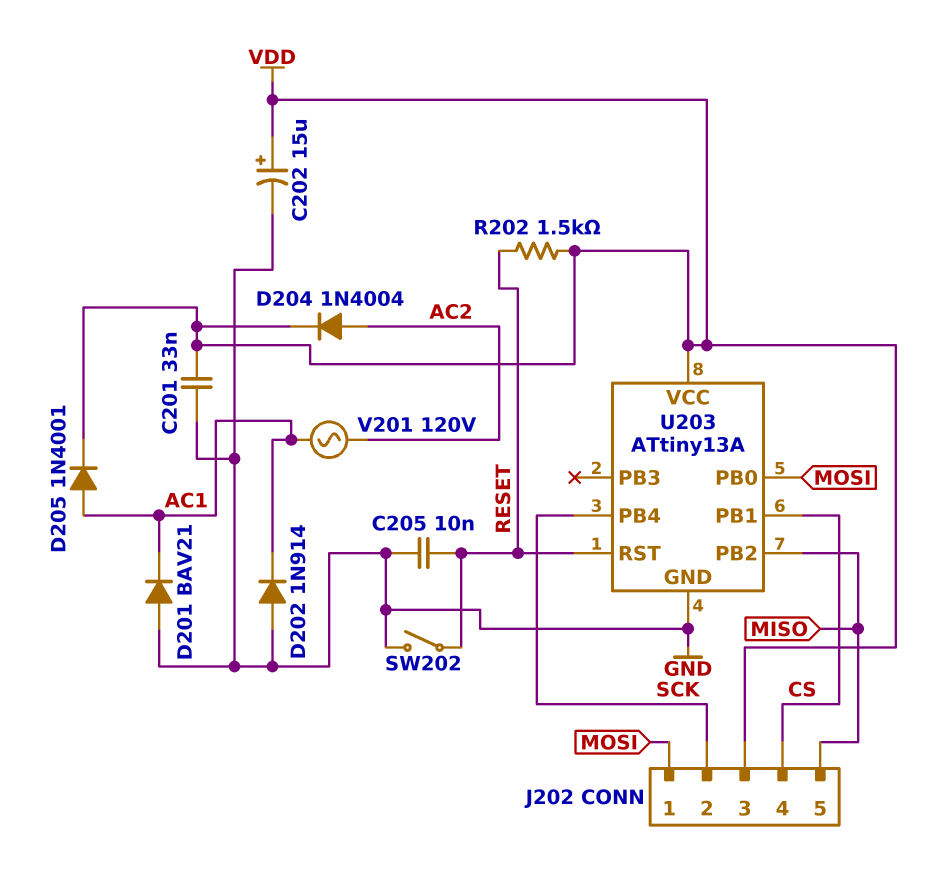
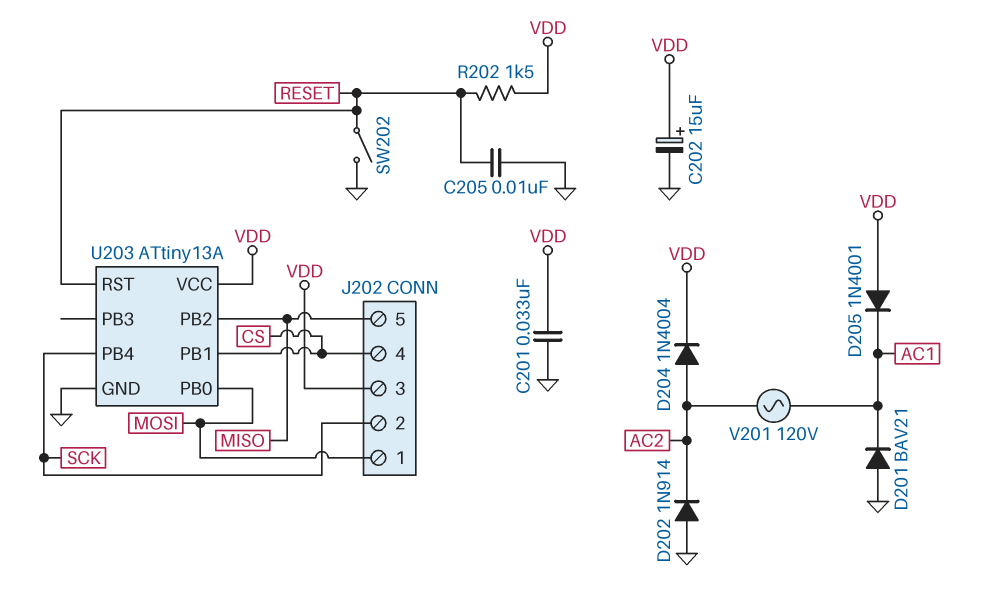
D202: diode 1N914 (A GND, K AC1) -> diode 1N914 (A GND, K AC2)
D205: diode 1N4001 (A AC1, K VDD) -> diode 1N4001 (A VDD, K AC1)

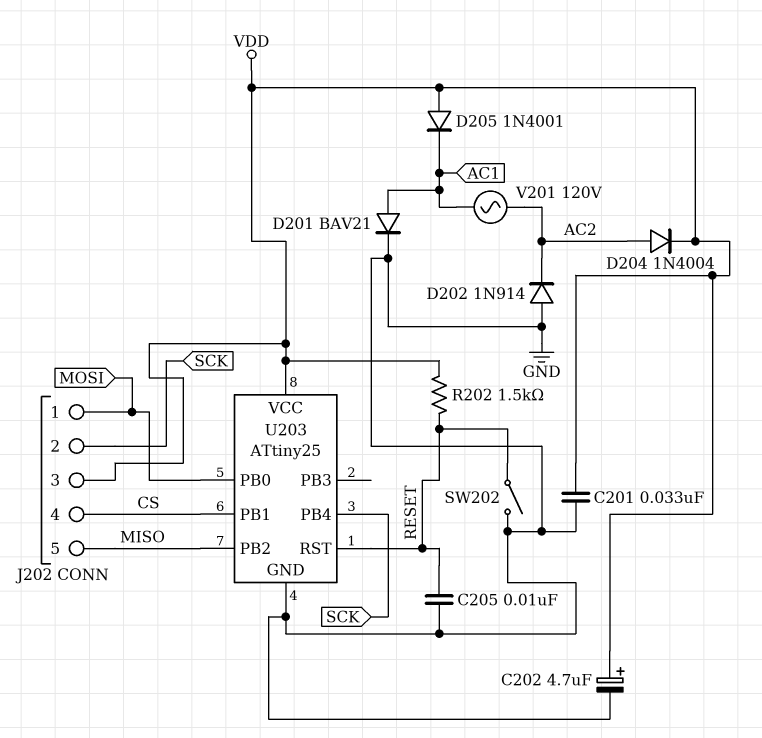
C202: 15uF (plus VDD, minus GND) -> 4.7uF (plus VDD, minus GND)
D201: diode BAV21 (A GND, K AC1) -> diode BAV21 (A AC1, K GND)
U203: ATtiny13A -> ATtiny25

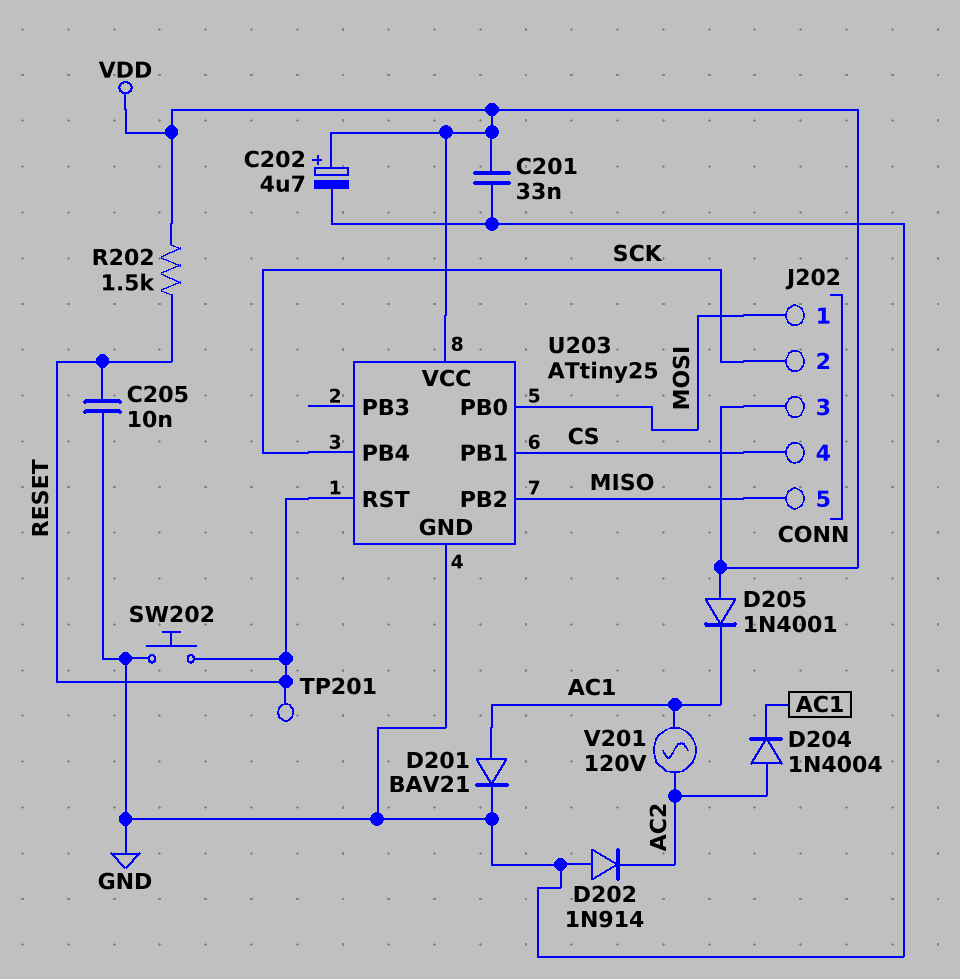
D204: diode 1N4004 (A AC2, K VDD) -> diode 1N4004 (A AC2, K AC1)
SW202: switch (GND, RESET) -> button (GND, RESET)
TP201: none -> test point (RESET)

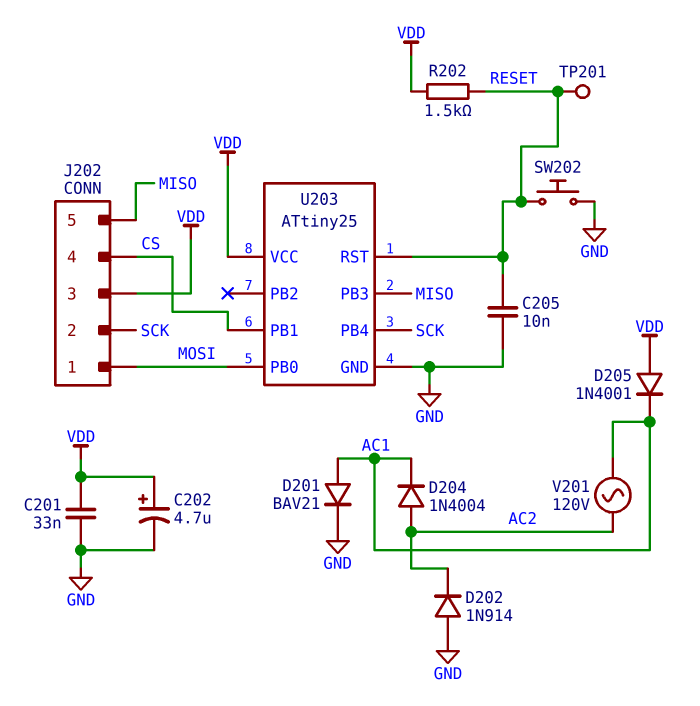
U203 pin PB2: MISO -> none
U203 pin PB3: none -> MISO

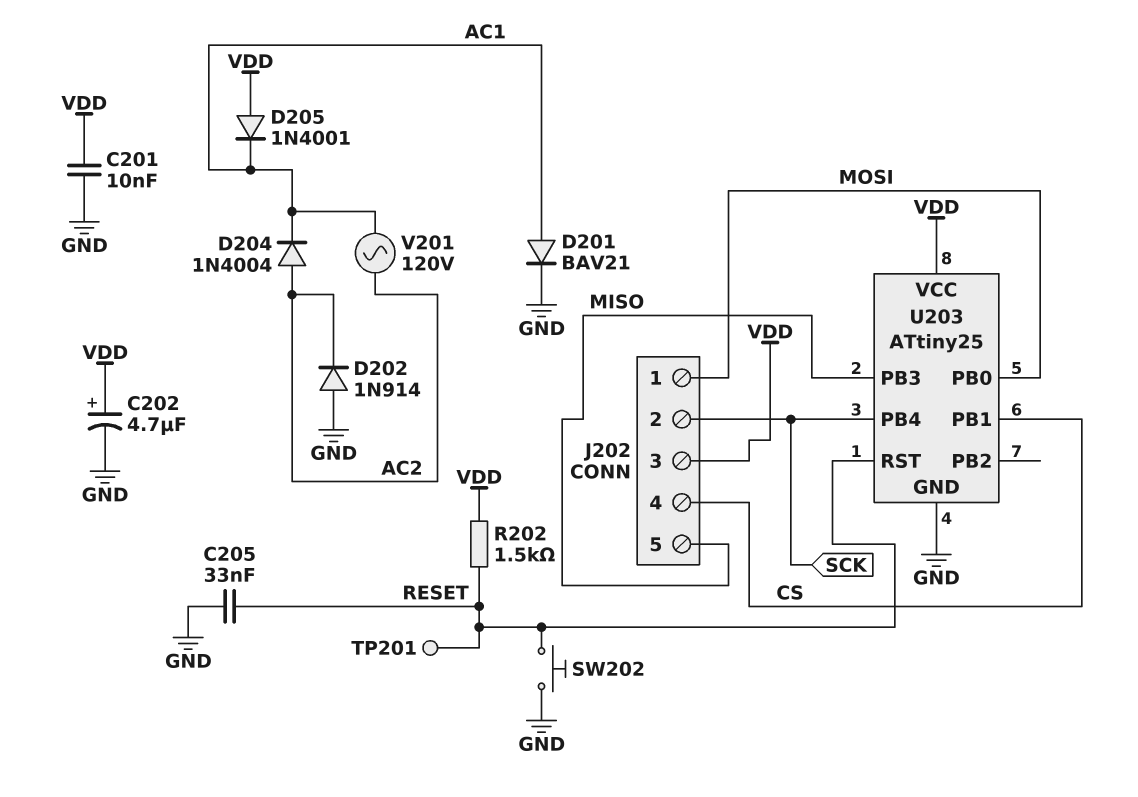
C201: 33nF (GND, VDD) -> 10nF (GND, VDD)
C205: 10nF (GND, RESET) -> 33nF (GND, RESET)

